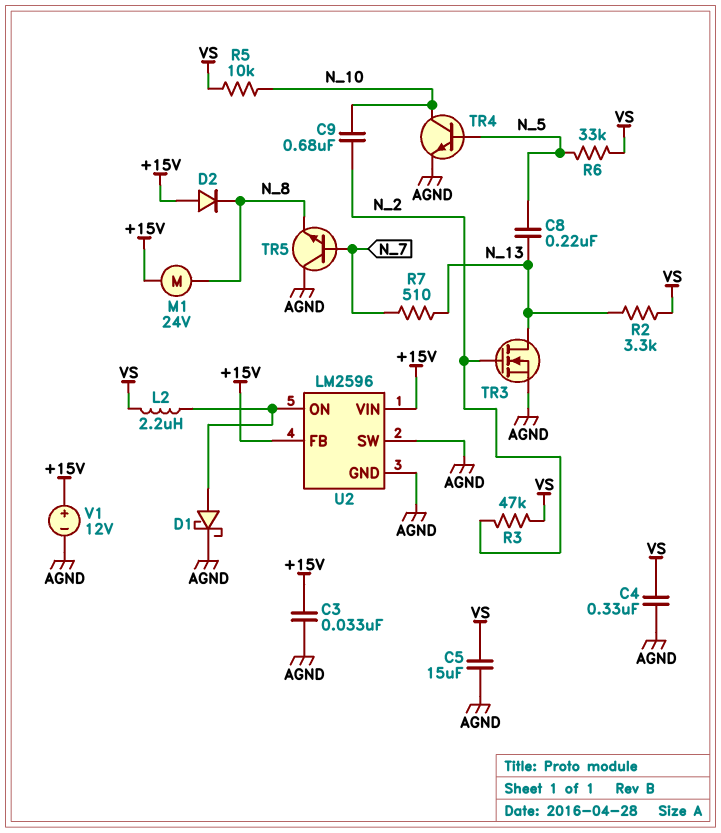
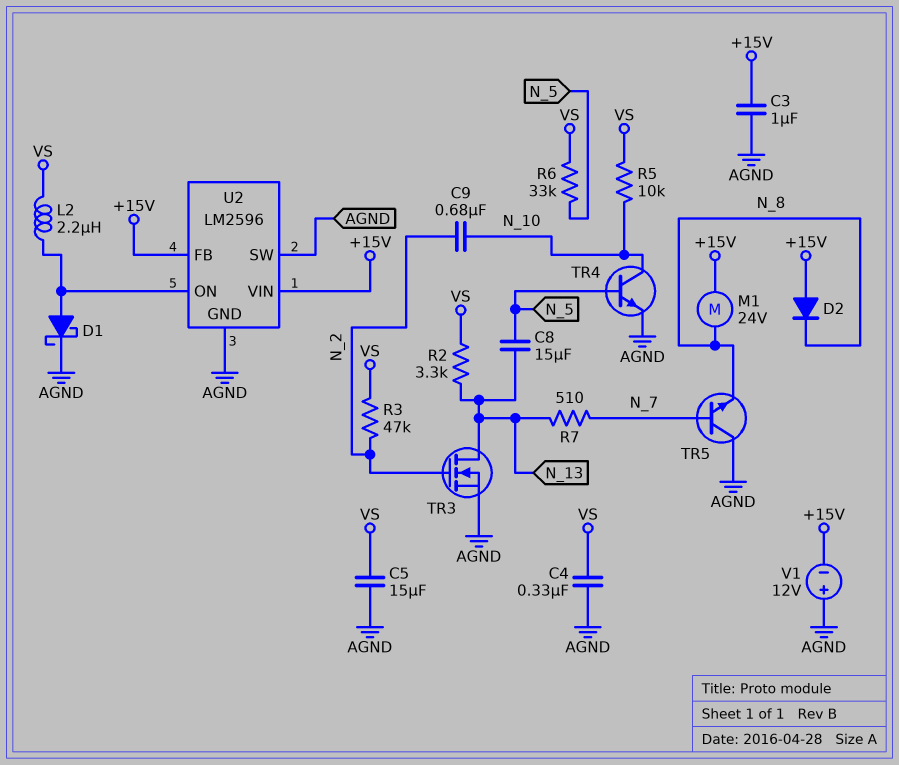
C3: 33nF (+15V, AGND) -> 1uF (+15V, AGND)
C8: 220nF (N_5, N_13) -> 15uF (N_5, N_13)
V1: 12V (plus +15V, minus AGND) -> 12V (plus AGND, minus +15V)

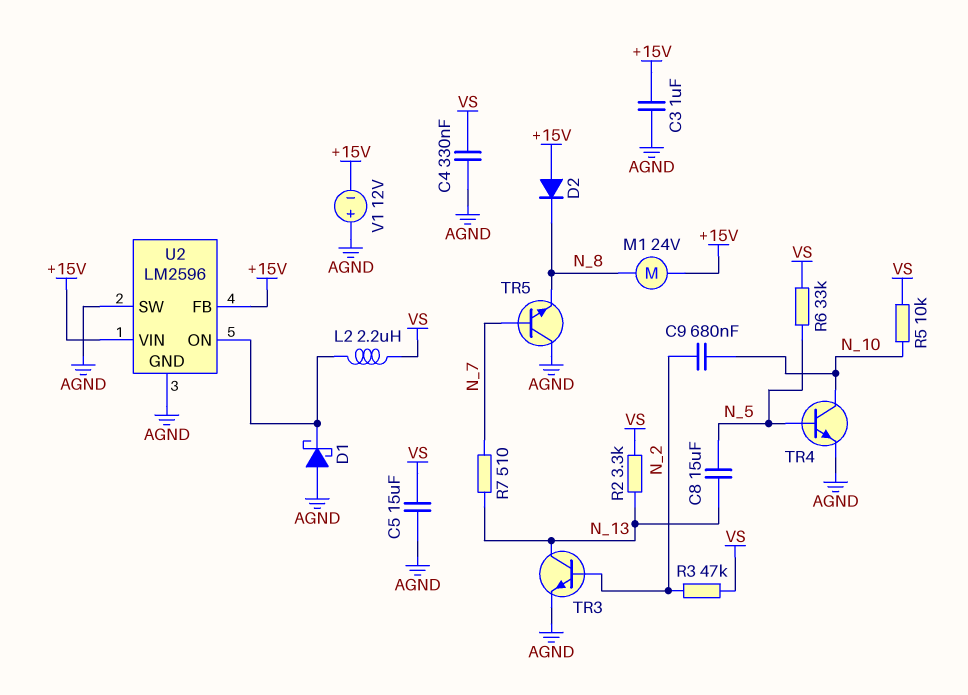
D1: schottky (A U2/ON, K AGND) -> schottky (A AGND, K U2/ON)
TR3: NMOS (G N_2, D N_13, S AGND) -> NPN (B N_2, C N_13, E AGND)

